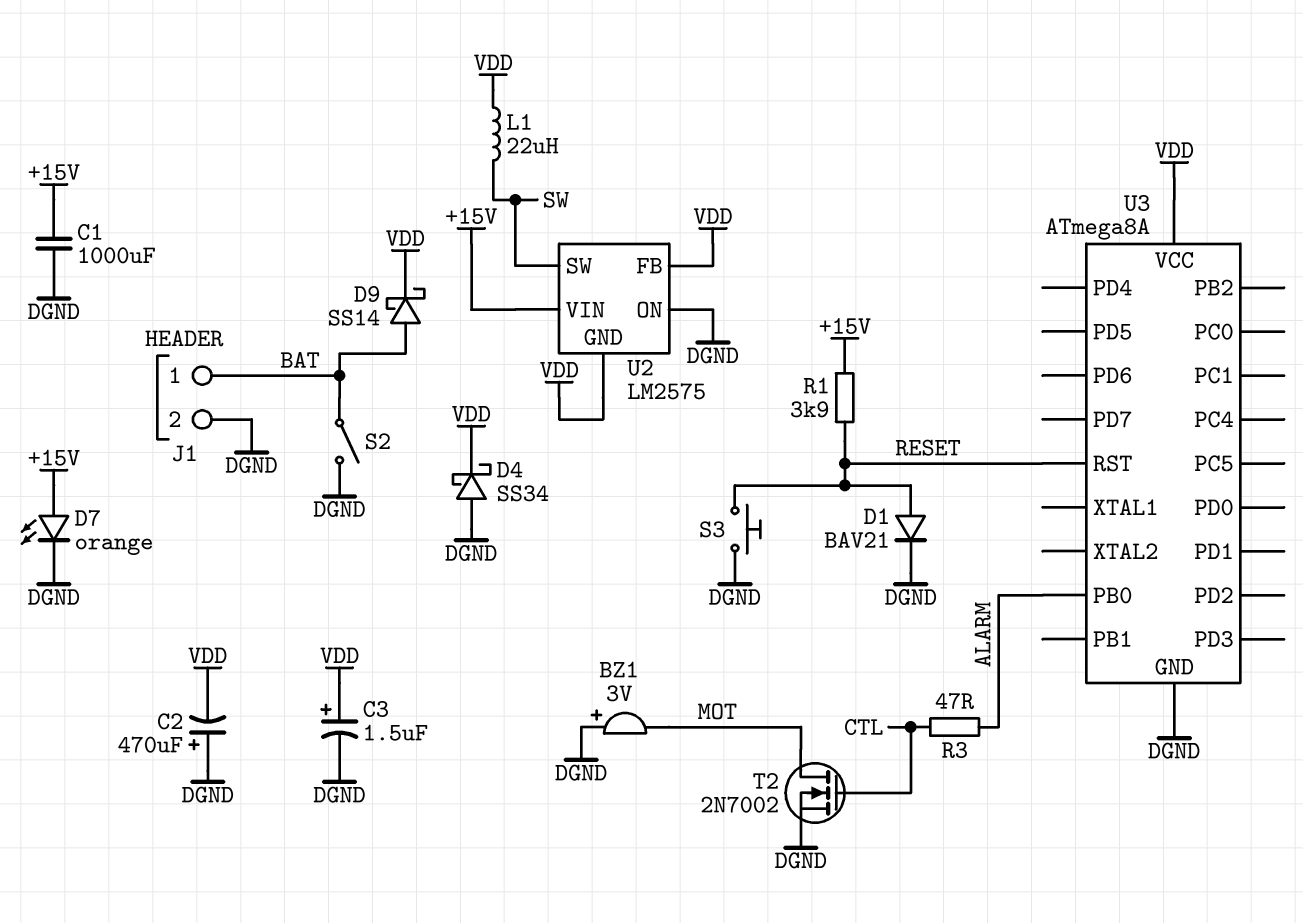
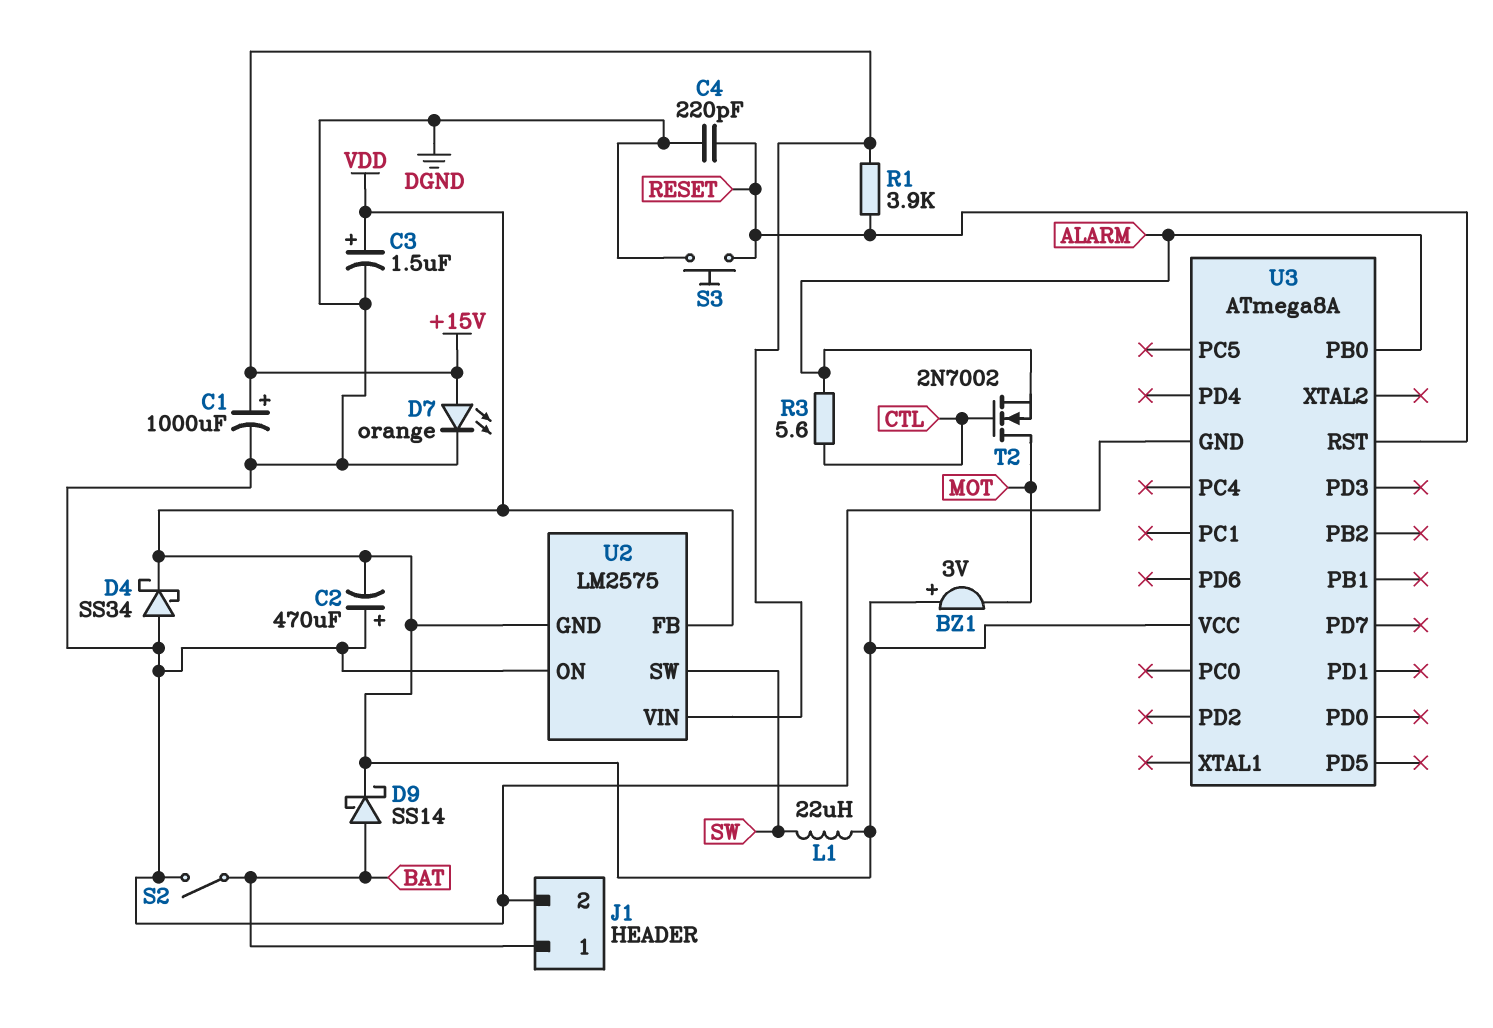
BZ1: buzzer 3V (plus DGND, minus MOT) -> buzzer 3V (plus VDD, minus MOT)
C1: 1000uF (+15V, DGND) -> 1000uF (plus +15V, minus DGND)
C4: none -> 220pF (DGND, RESET)
D1: diode BAV21 (A RESET, K DGND) -> none
R3: 47 (ALARM, CTL) -> 5.6 (ALARM, CTL)
T2: NMOS 2N7002 (G CTL, D MOT, S DGND) -> NMOS 2N7002 (G CTL, D MOT, S ALARM)

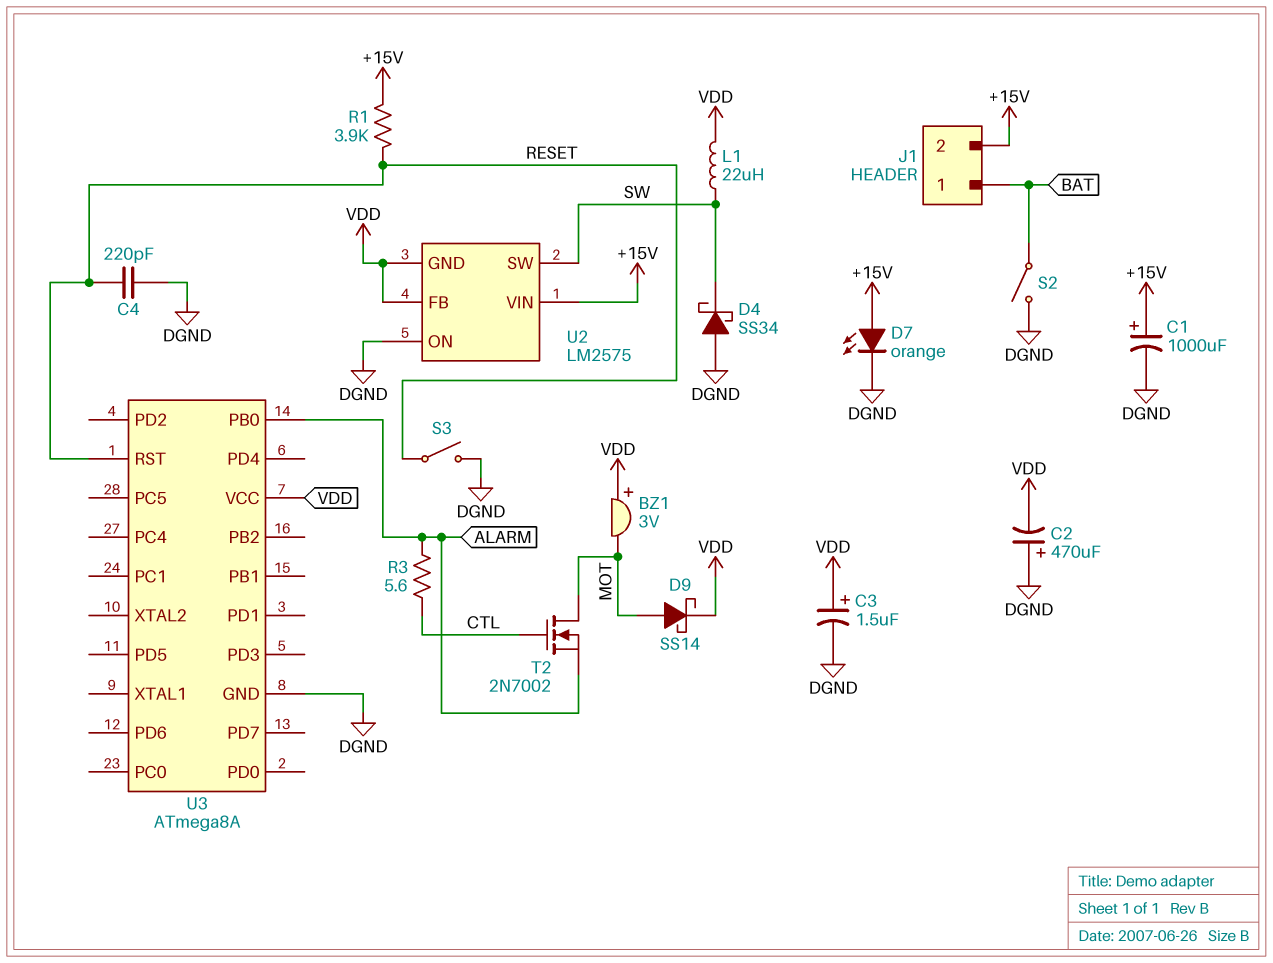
D4: schottky SS34 (A DGND, K VDD) -> schottky SS34 (A DGND, K SW)
D9: schottky SS14 (A BAT, K VDD) -> schottky SS14 (A MOT, K VDD)
J1 pin 2: DGND -> +15V
S3: button (DGND, RESET) -> switch (DGND, RESET)

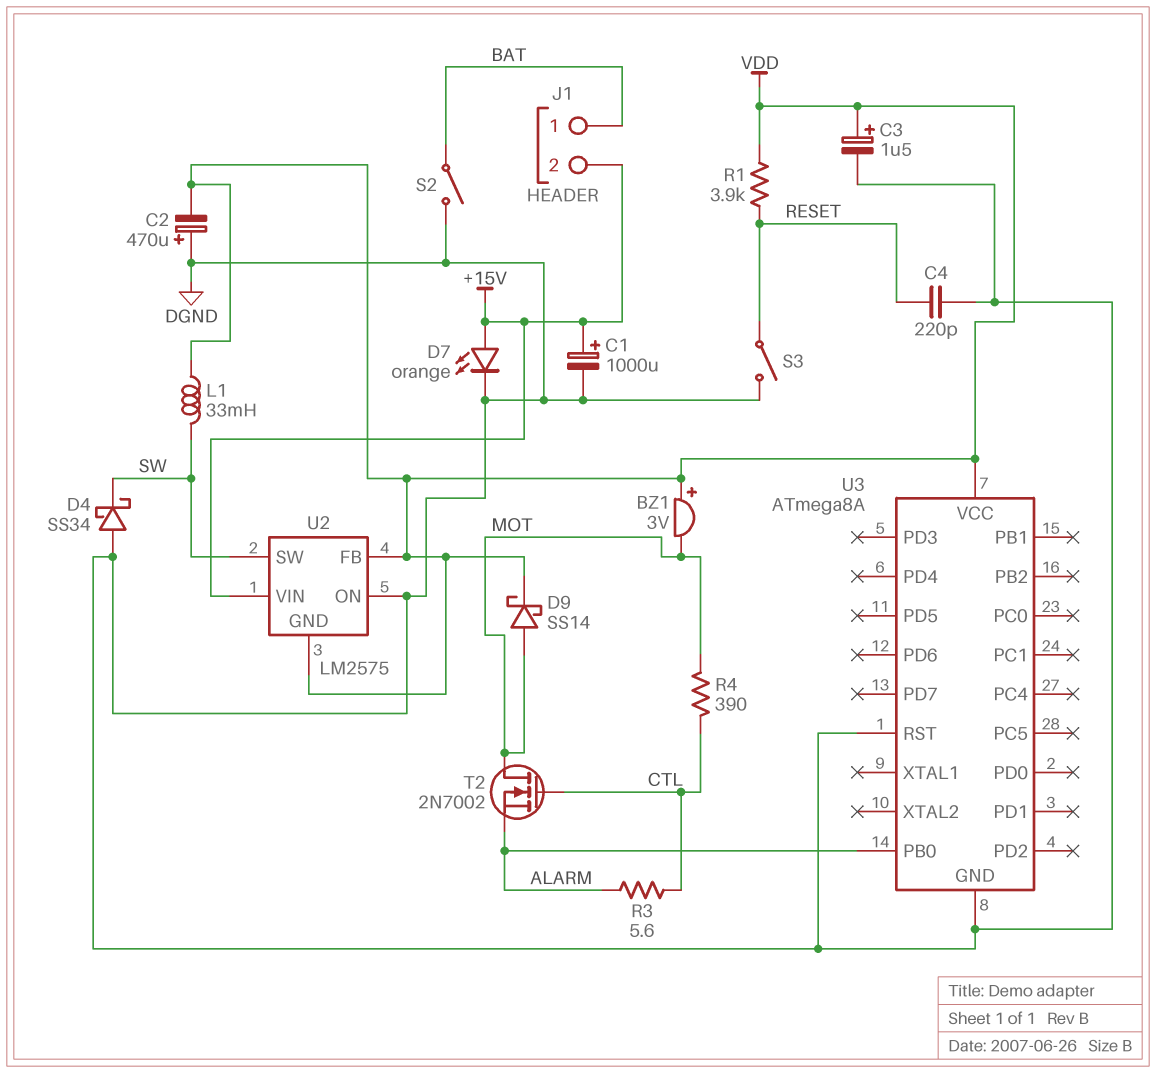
L1: 22uH (SW, VDD) -> 33mH (SW, VDD)
R1: 3.9k (+15V, RESET) -> 3.9k (RESET, VDD)
R4: none -> 390 (CTL, MOT)
U3 pin RST: RESET -> DGND

